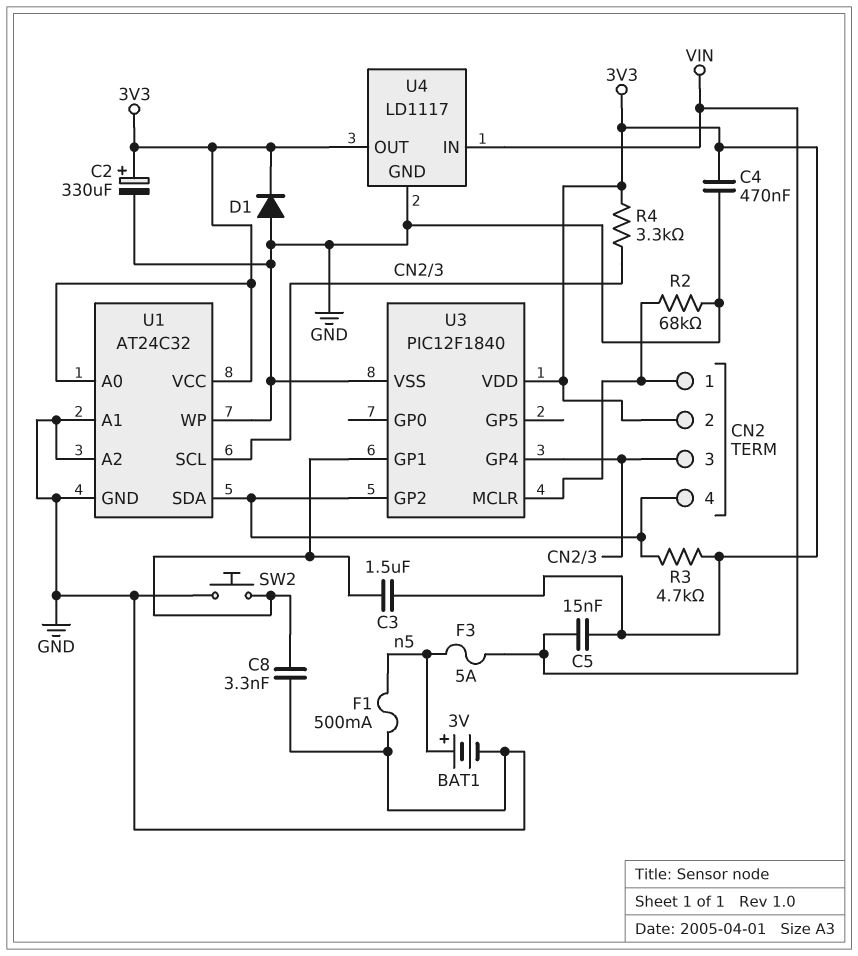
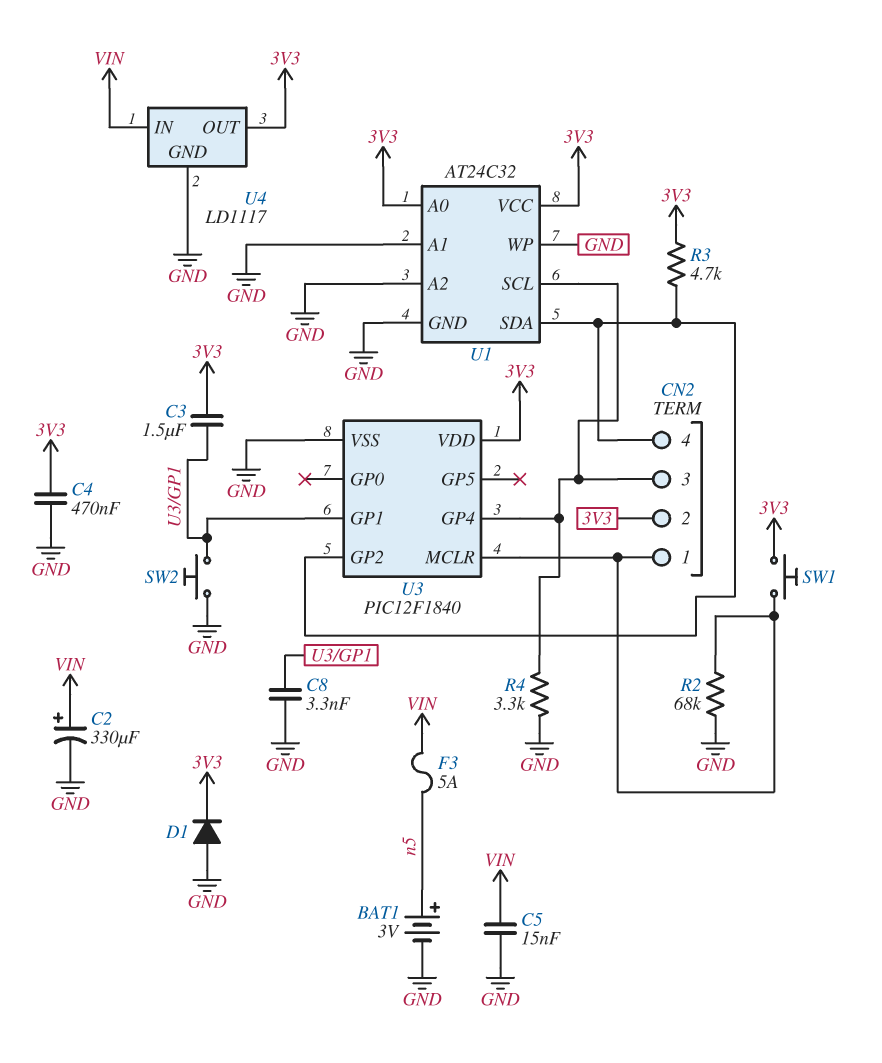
C2: 330uF (plus 3V3, minus GND) -> 330uF (plus VIN, minus GND)
C5: 15nF (3V3, VIN) -> 15nF (GND, VIN)
F1: 500mA (GND, n5) -> none
R4: 3.3k (3V3, CN2/3) -> 3.3k (CN2/3, GND)
SW1: none -> button (3V3, CN2/1)

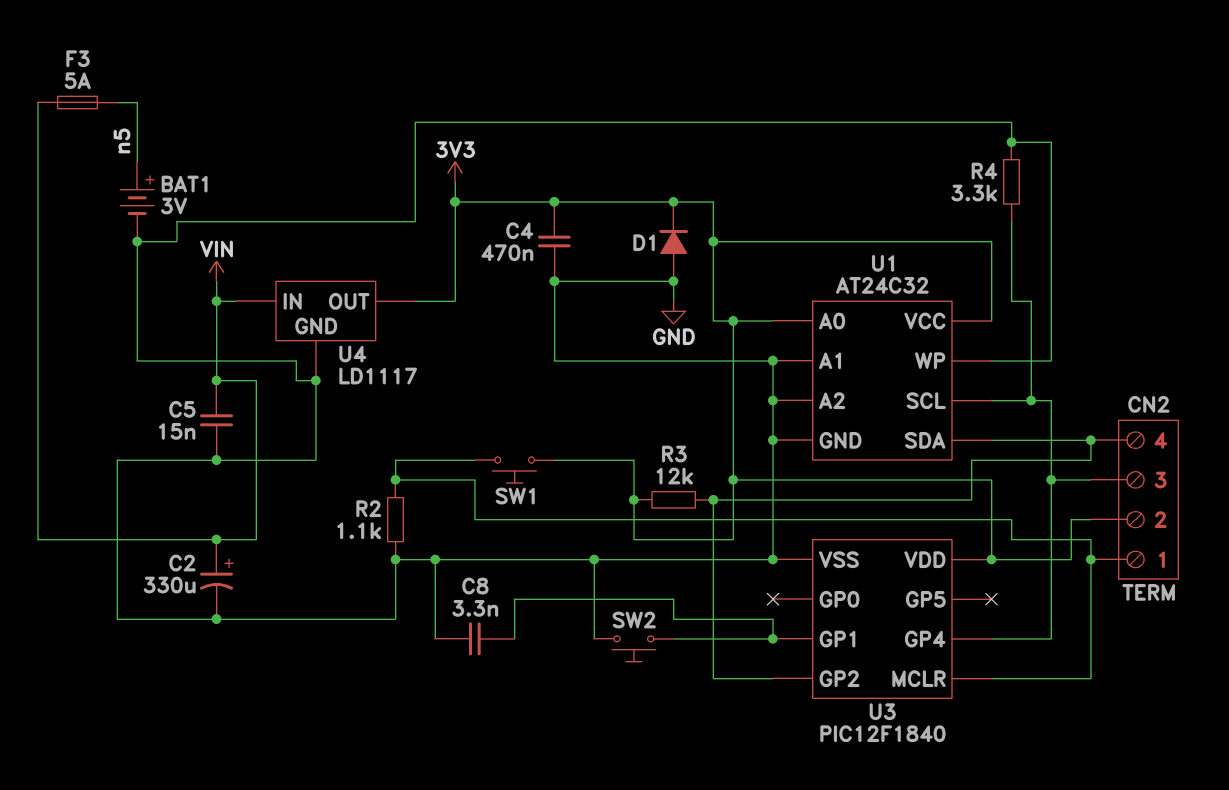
C3: 1.5uF (3V3, U3/GP1) -> none
R2: 68k (CN2/1, GND) -> 1.1k (CN2/1, GND)
R3: 4.7k (3V3, CN2/4) -> 12k (3V3, CN2/4)

